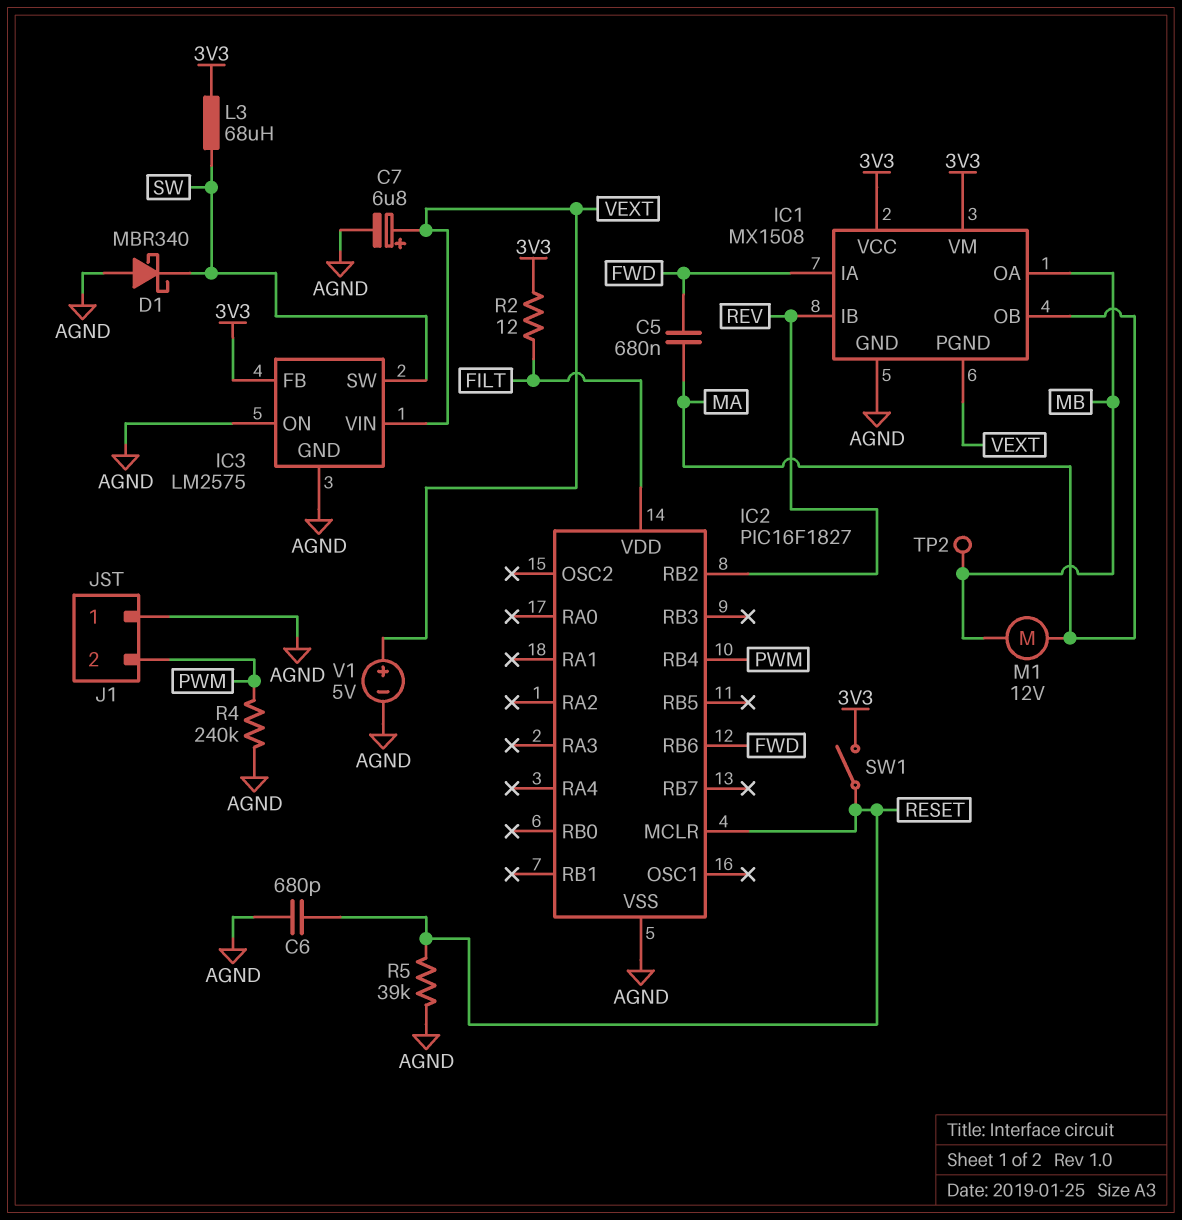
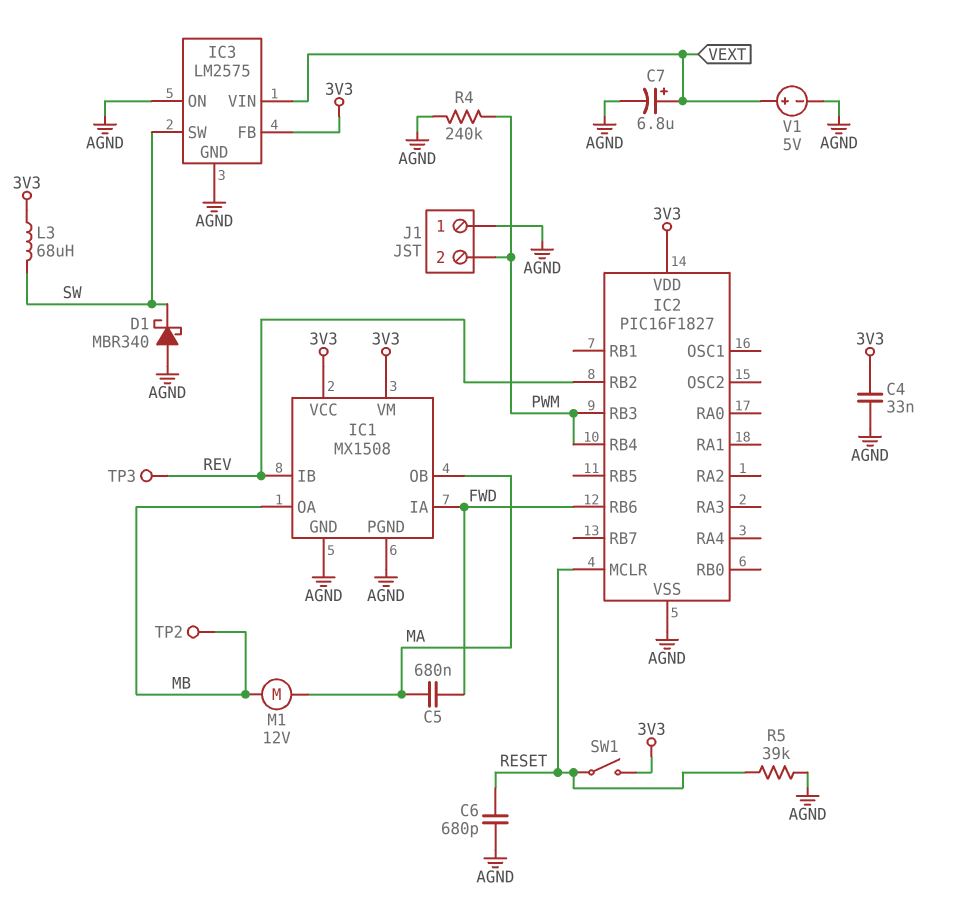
C4: none -> 33nF (3V3, AGND)
IC1 pin PGND: VEXT -> AGND
IC2 pin RB3: none -> PWM
IC2 pin VDD: FILT -> 3V3
R2: 12 (3V3, FILT) -> none
TP3: none -> test point (REV)

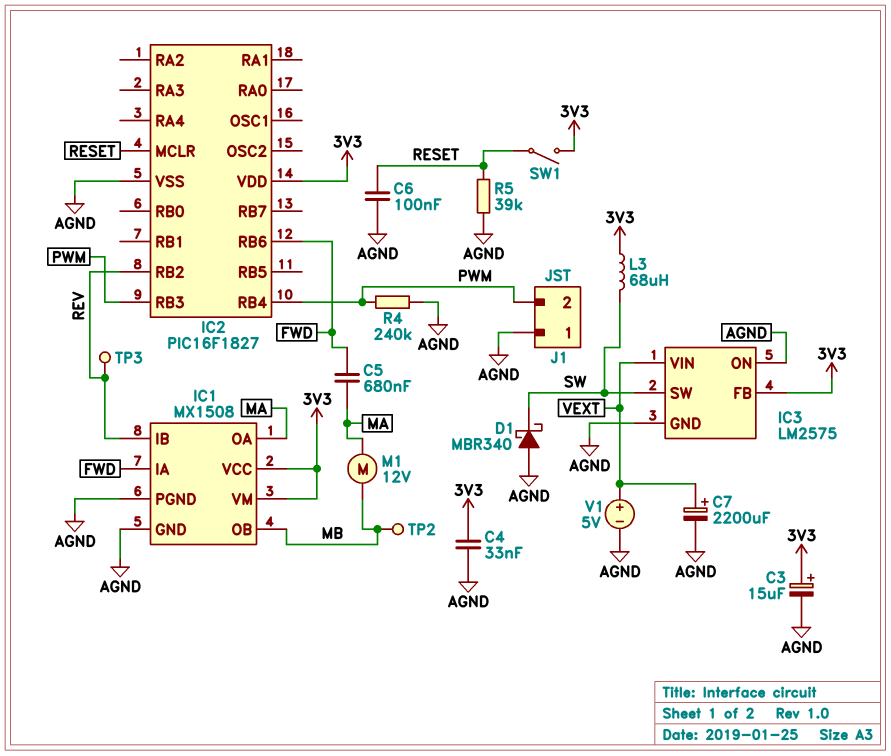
C3: none -> 15uF (plus 3V3, minus AGND)
C6: 680pF (AGND, RESET) -> 100nF (AGND, RESET)
C7: 6.8uF (plus VEXT, minus AGND) -> 2200uF (plus VEXT, minus AGND)
IC1 pin OA: MB -> MA
IC1 pin OB: MA -> MB

